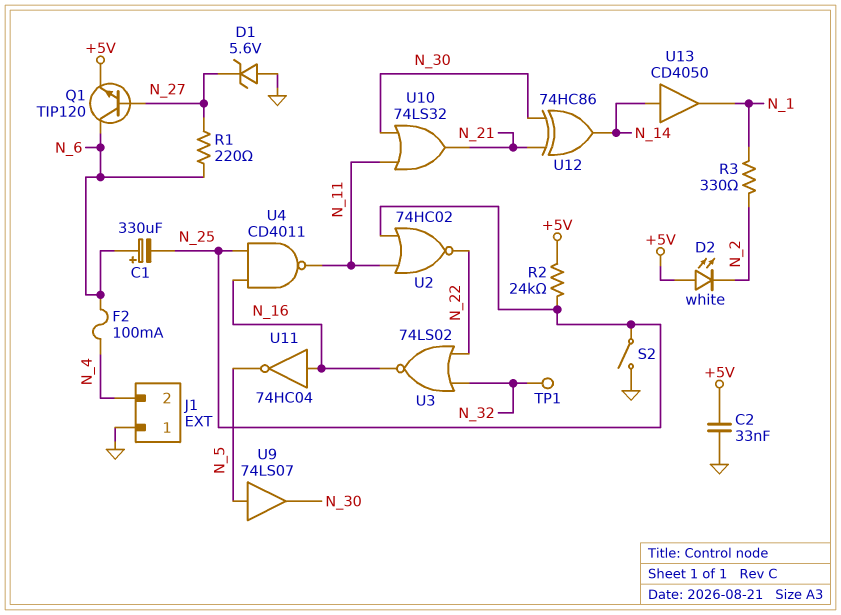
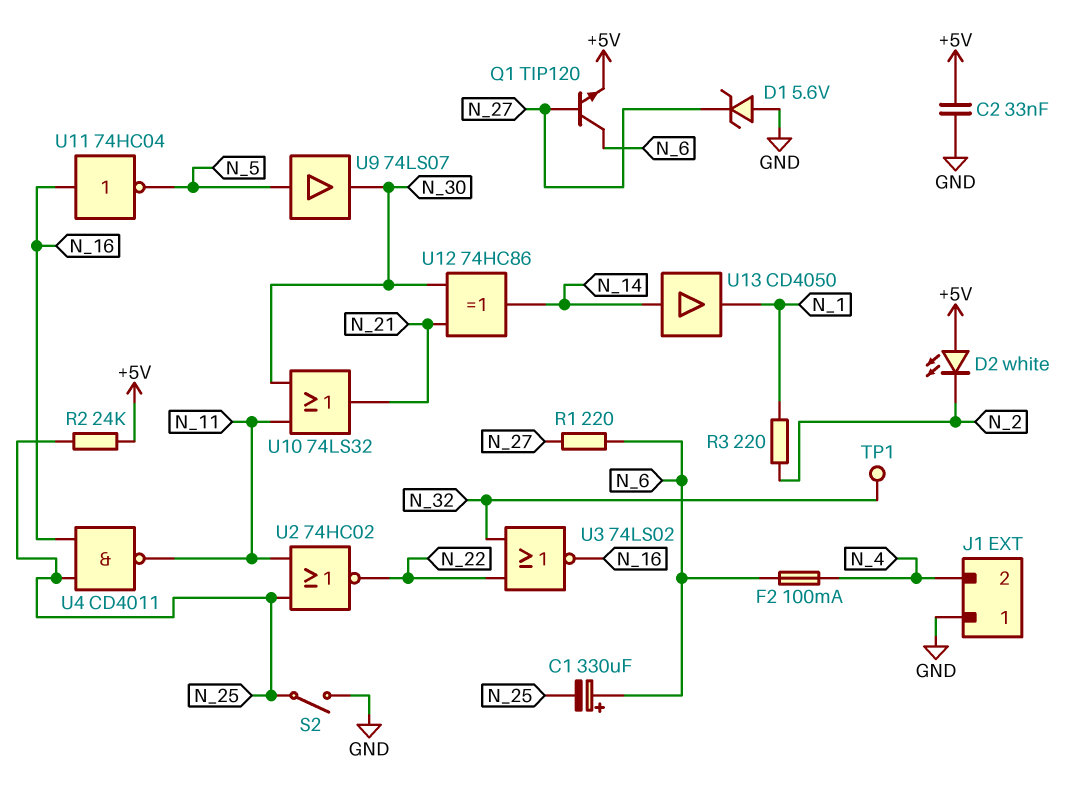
R3: 330 (N_1, N_2) -> 220 (N_1, N_2)

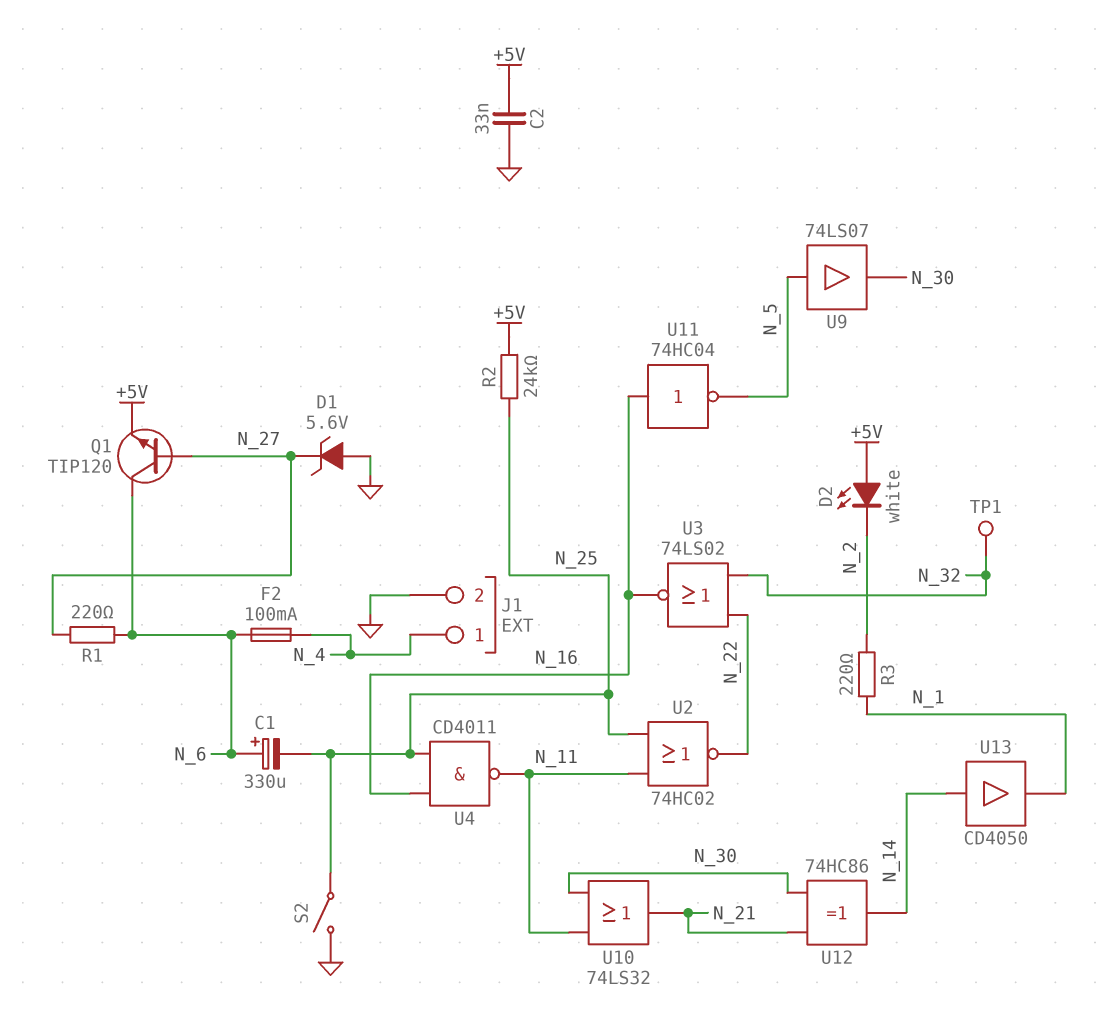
J1 pin 1: GND -> N_4
J1 pin 2: N_4 -> GND

